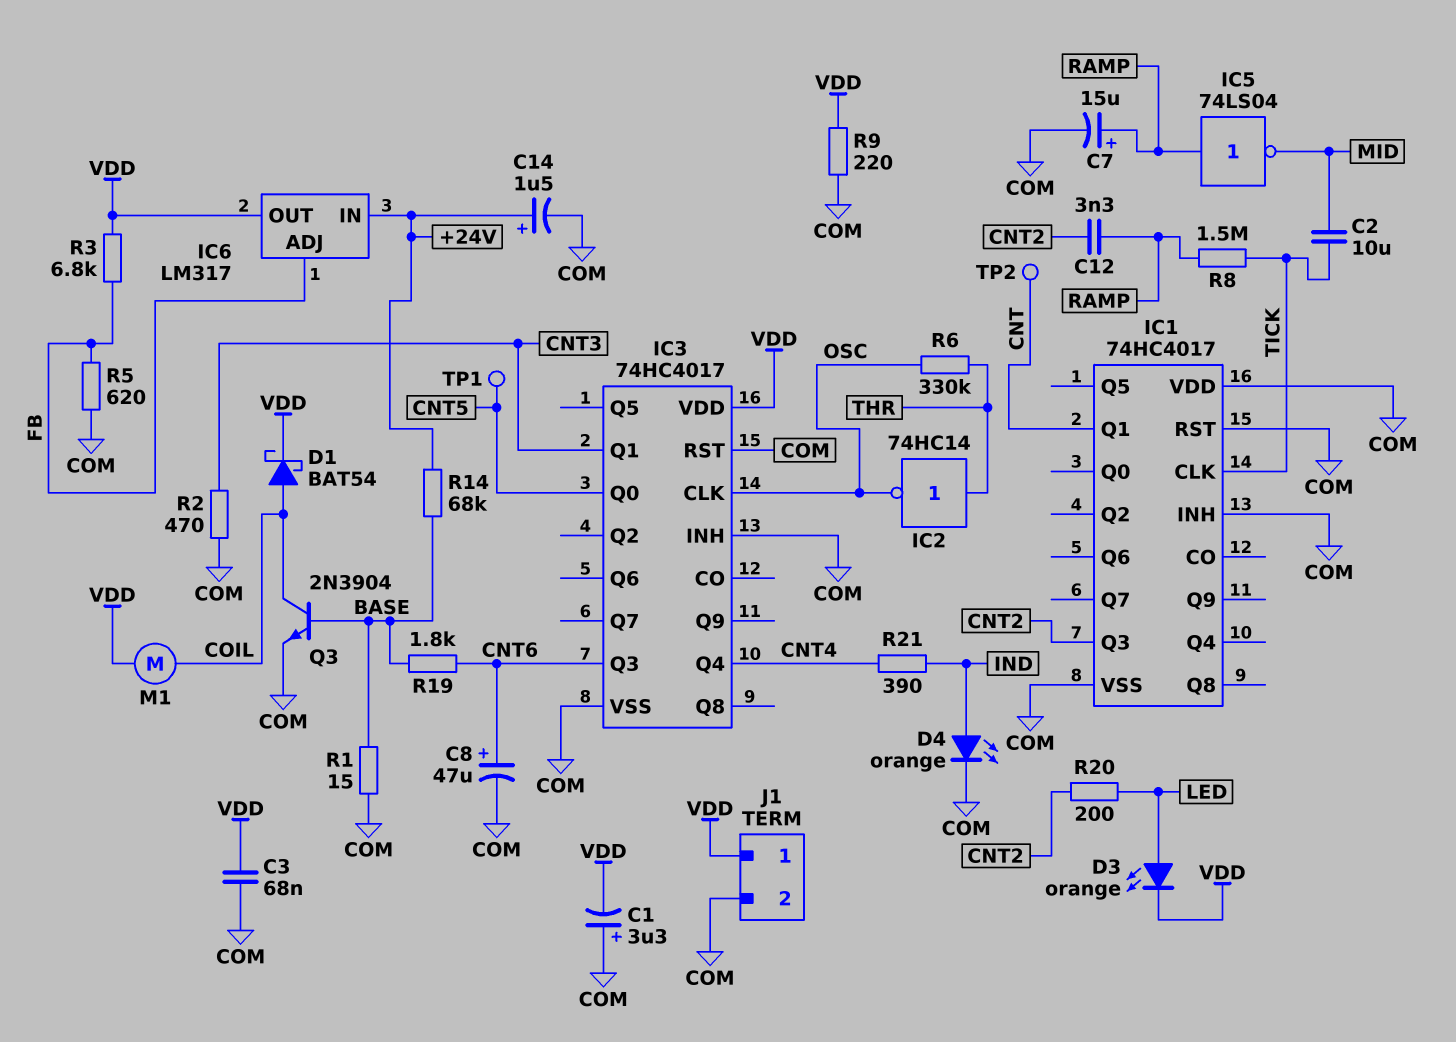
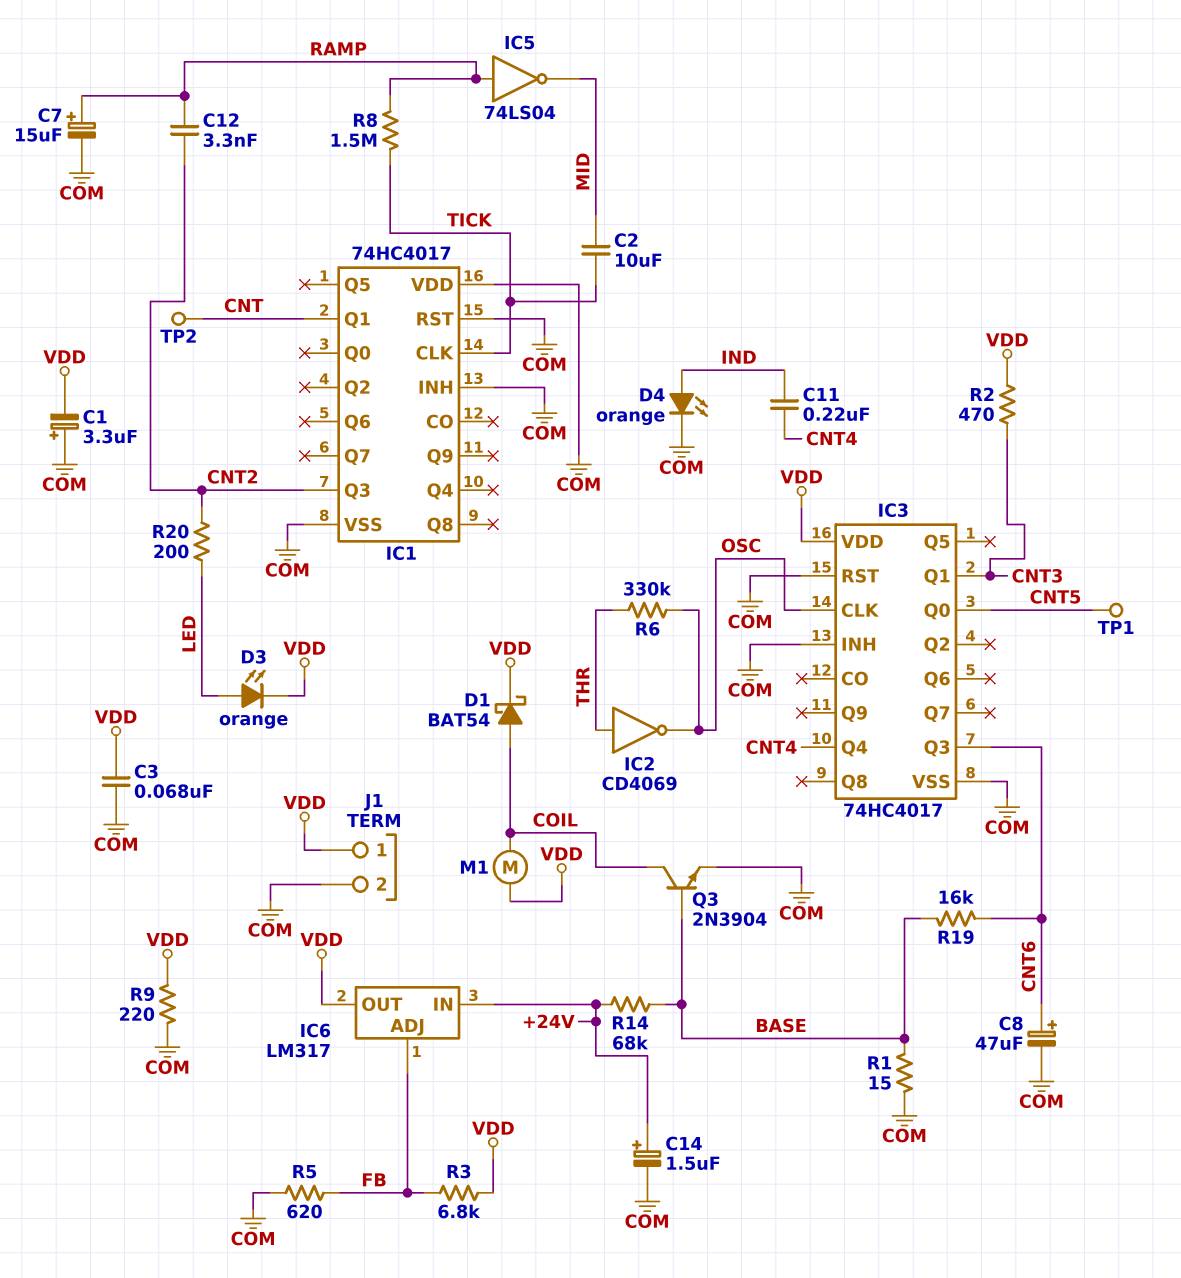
C11: none -> 220nF (CNT4, IND)
IC2: NOT 74HC14 (in THR, out OSC) -> NOT CD4069 (in THR, out OSC)
R2: 470 (CNT3, COM) -> 470 (CNT3, VDD)
R19: 1.8k (BASE, CNT6) -> 16k (BASE, CNT6)
R21: 390 (CNT4, IND) -> none

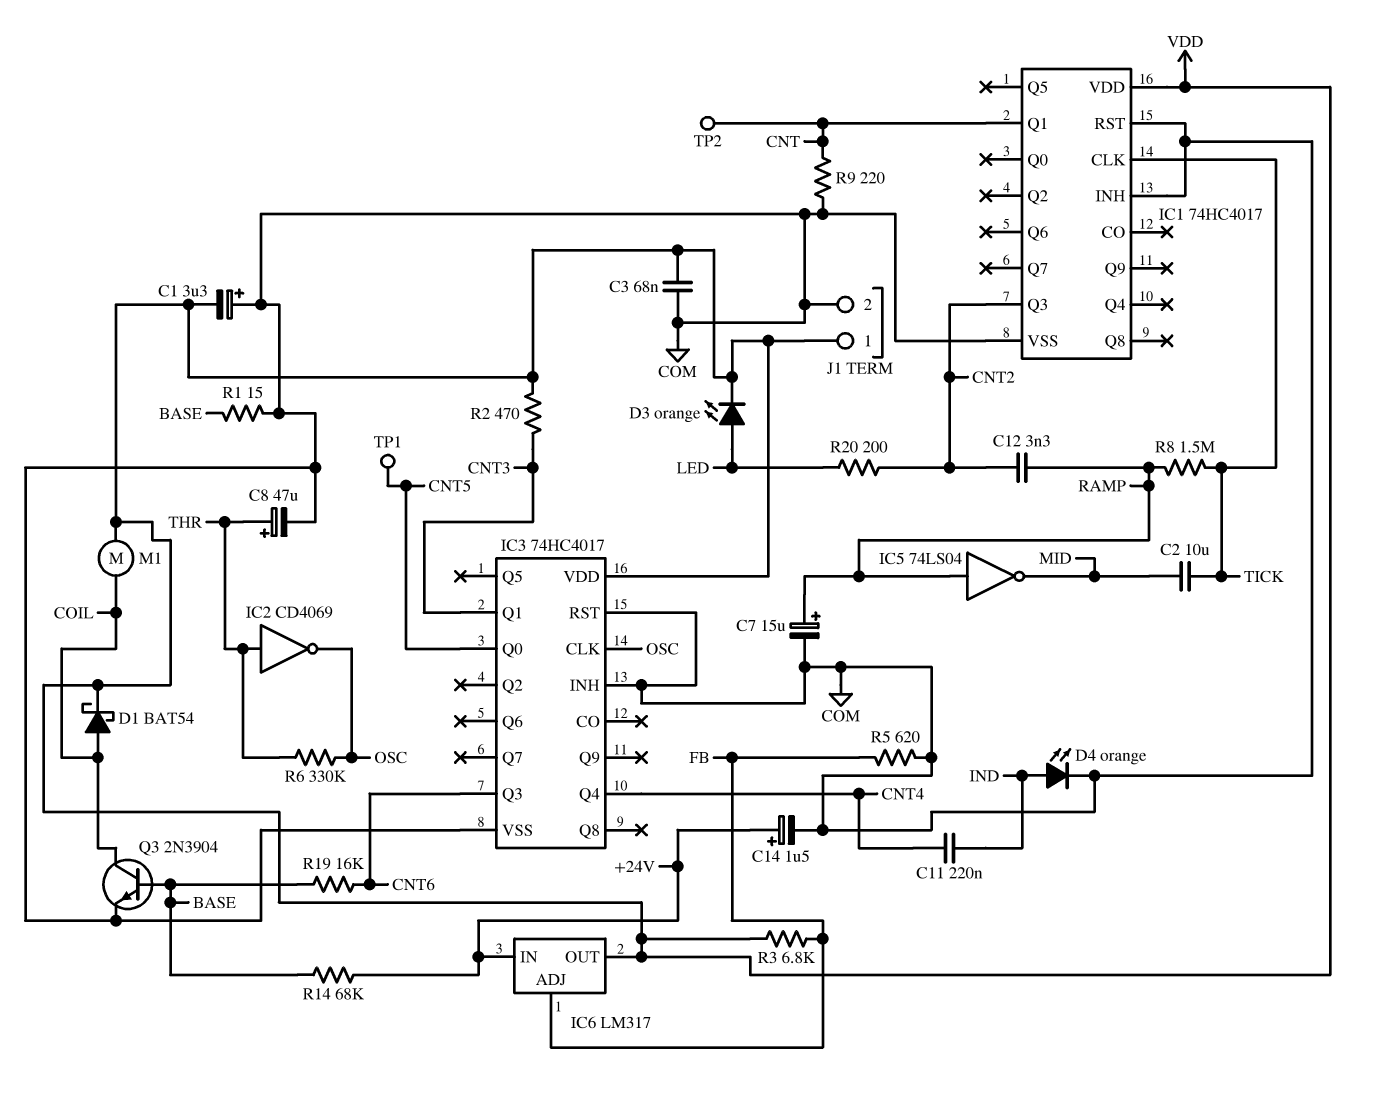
C8: 47uF (plus CNT6, minus COM) -> 47uF (plus THR, minus COM)
IC1 pin VDD: COM -> VDD
R9: 220 (COM, VDD) -> 220 (CNT, COM)

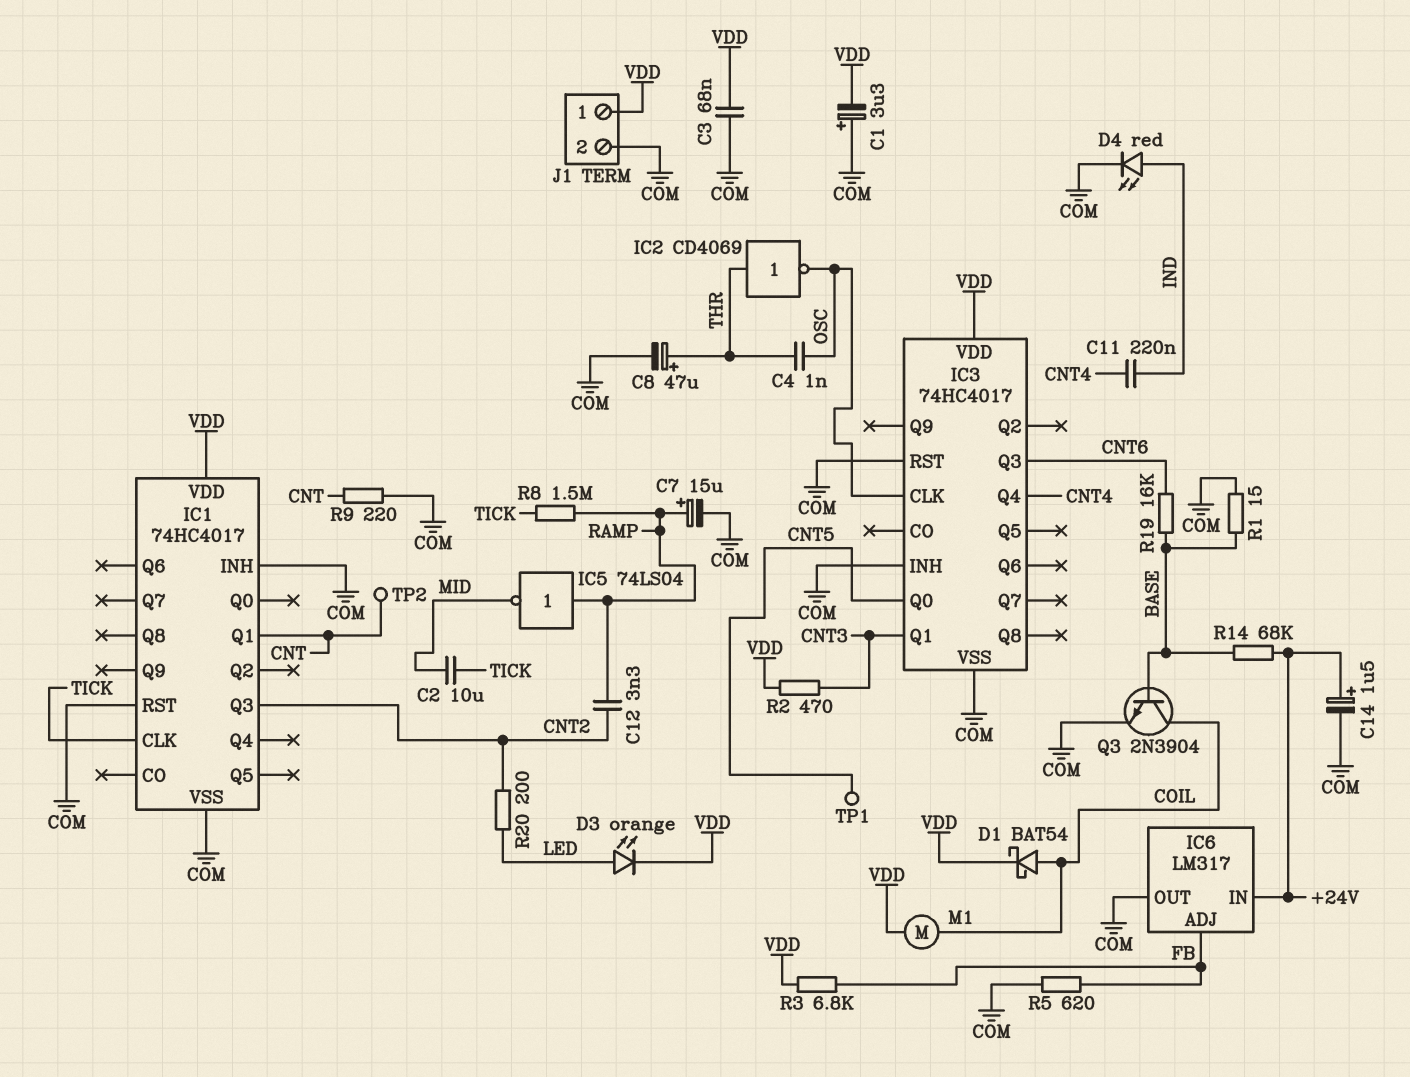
C4: none -> 1nF (OSC, THR)
D4: LED orange (A IND, K COM) -> LED red (A IND, K COM)
IC6 pin OUT: VDD -> COM
R6: 330k (OSC, THR) -> none

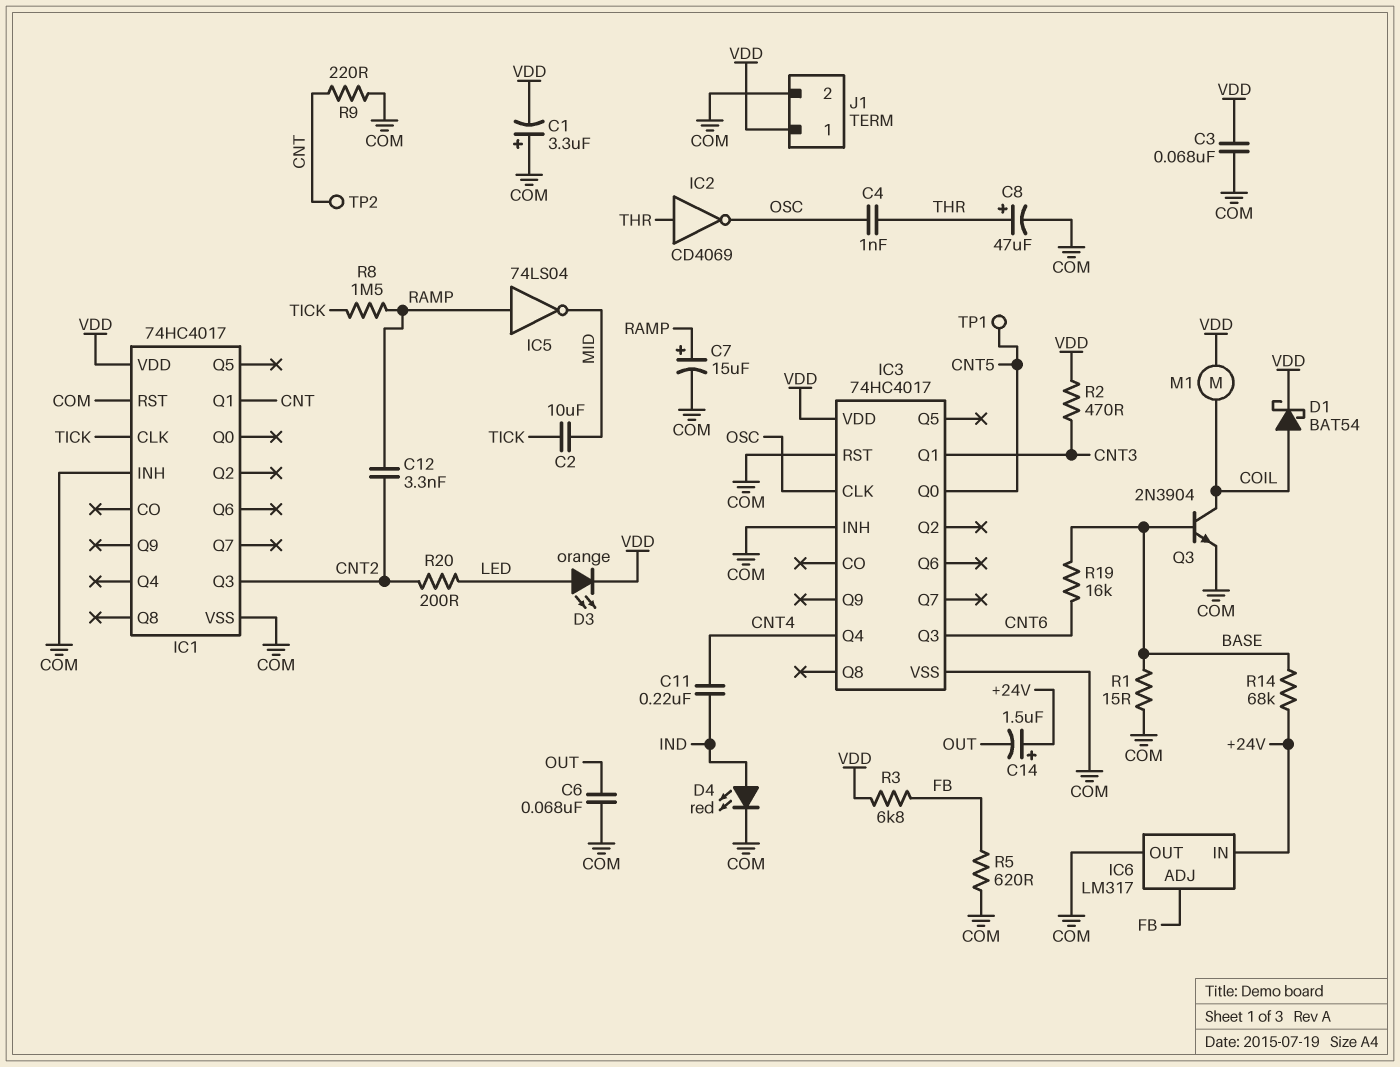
C6: none -> 68nF (COM, OUT)
C14: 1.5uF (plus +24V, minus COM) -> 1.5uF (plus +24V, minus OUT)

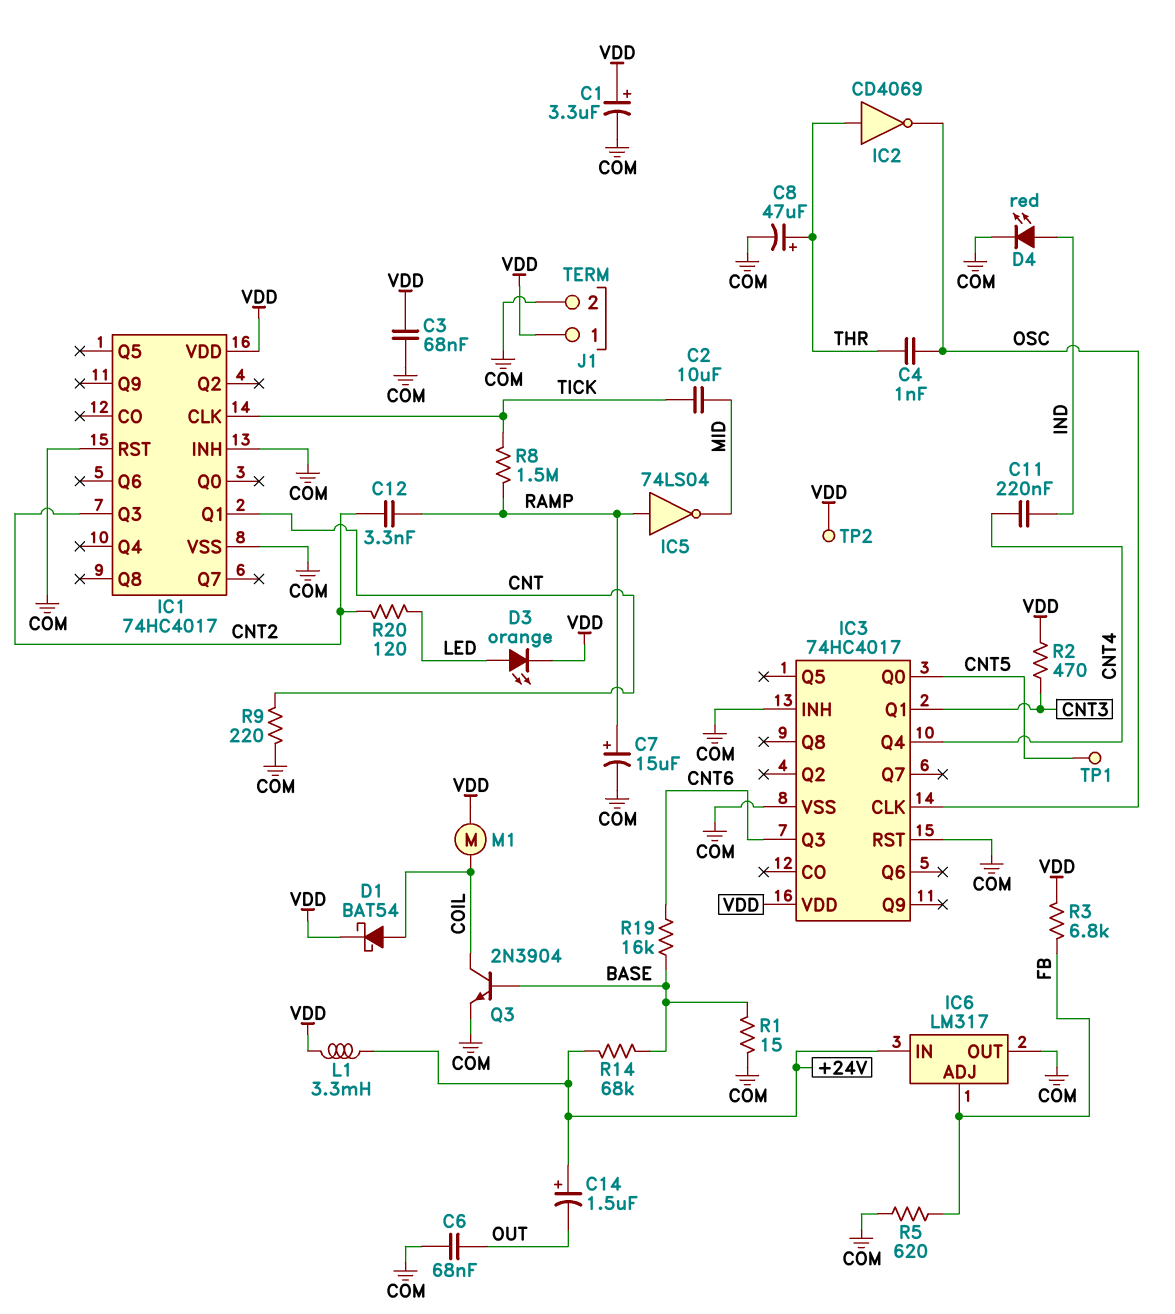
C1: 3.3uF (plus COM, minus VDD) -> 3.3uF (plus VDD, minus COM)
L1: none -> 3.3mH (+24V, VDD)
R20: 200 (CNT2, LED) -> 120 (CNT2, LED)
TP2: test point (CNT) -> test point (VDD)

